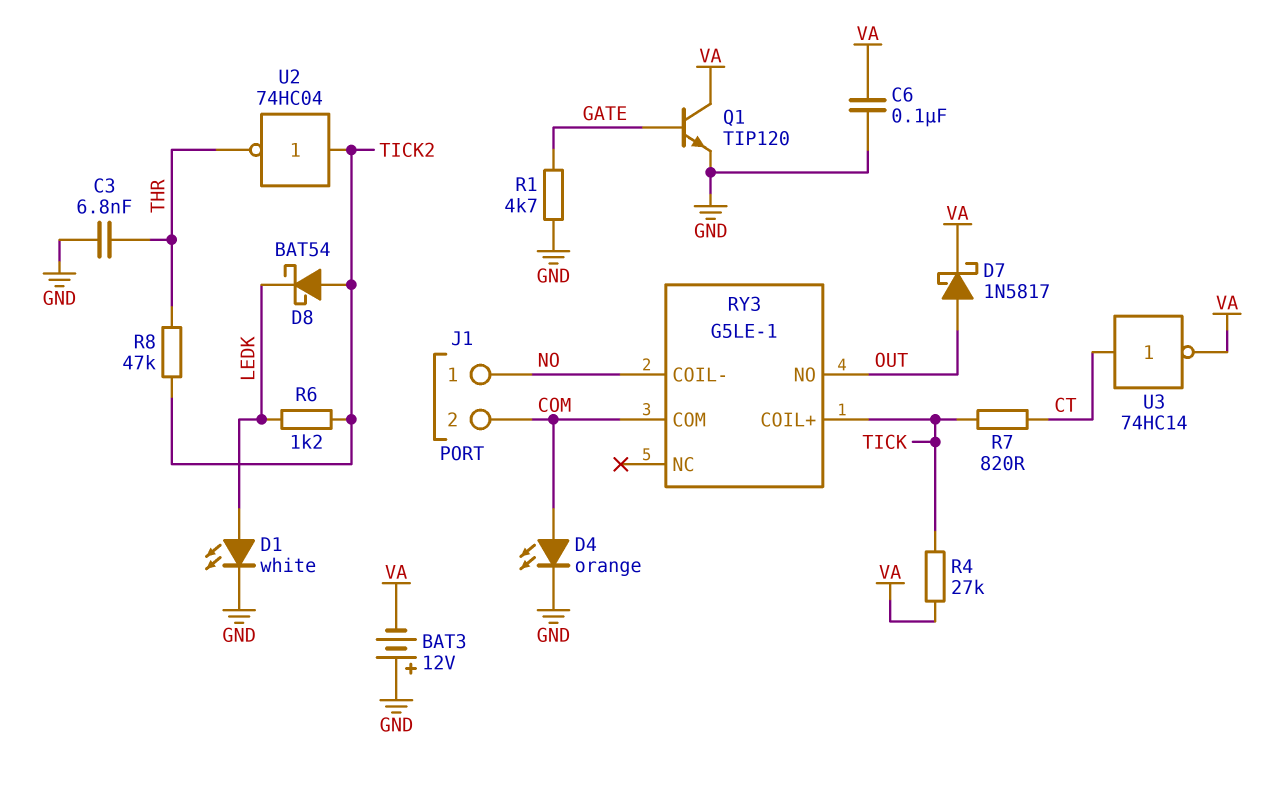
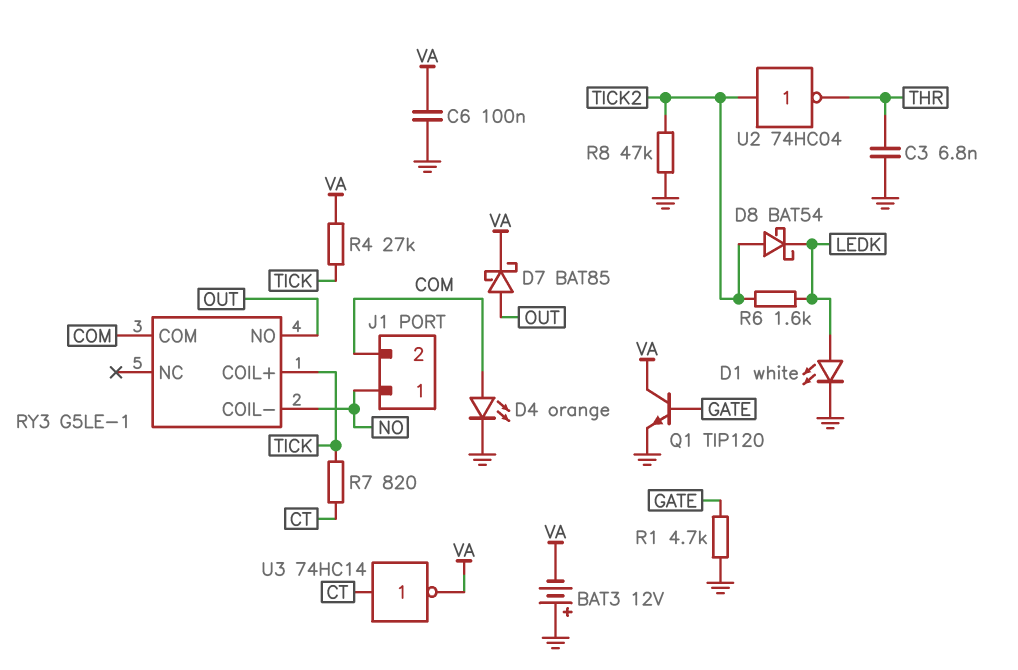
D7: schottky 1N5817 (A OUT, K VA) -> schottky BAT85 (A OUT, K VA)
R6: 1.2k (LEDK, TICK2) -> 1.6k (LEDK, TICK2)
R8: 47k (THR, TICK2) -> 47k (GND, TICK2)

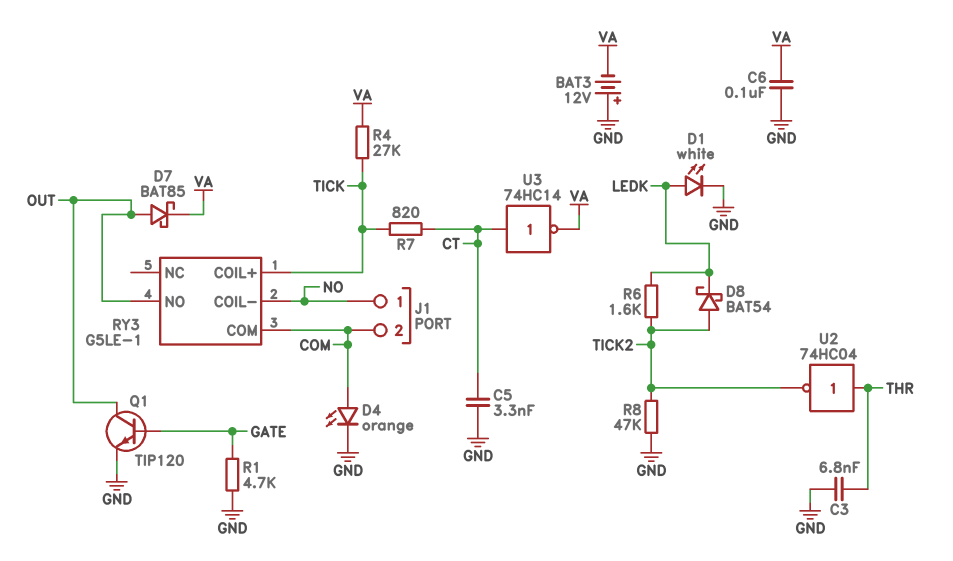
C5: none -> 3.3nF (CT, GND)
Q1: NPN TIP120 (B GATE, C VA, E GND) -> NPN TIP120 (B GATE, C OUT, E GND)
U2: NOT 74HC04 (in TICK2, out THR) -> NOT 74HC04 (in THR, out TICK2)

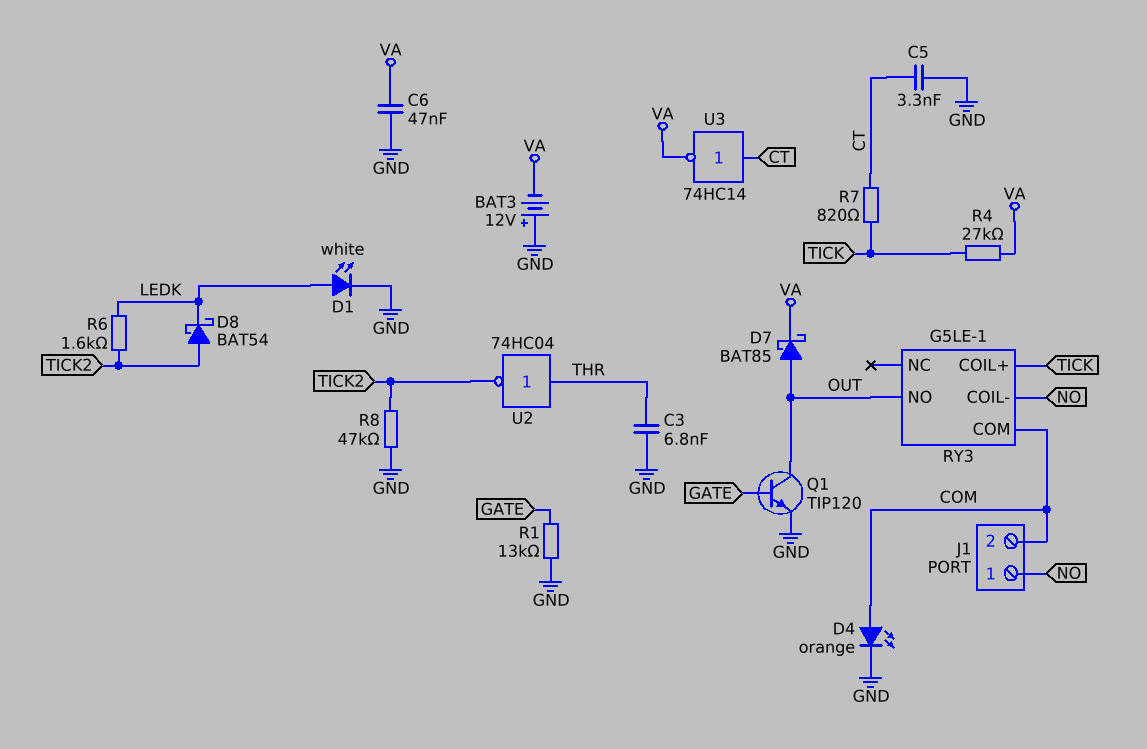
C6: 100nF (GND, VA) -> 47nF (GND, VA)
R1: 4.7k (GATE, GND) -> 13k (GATE, GND)

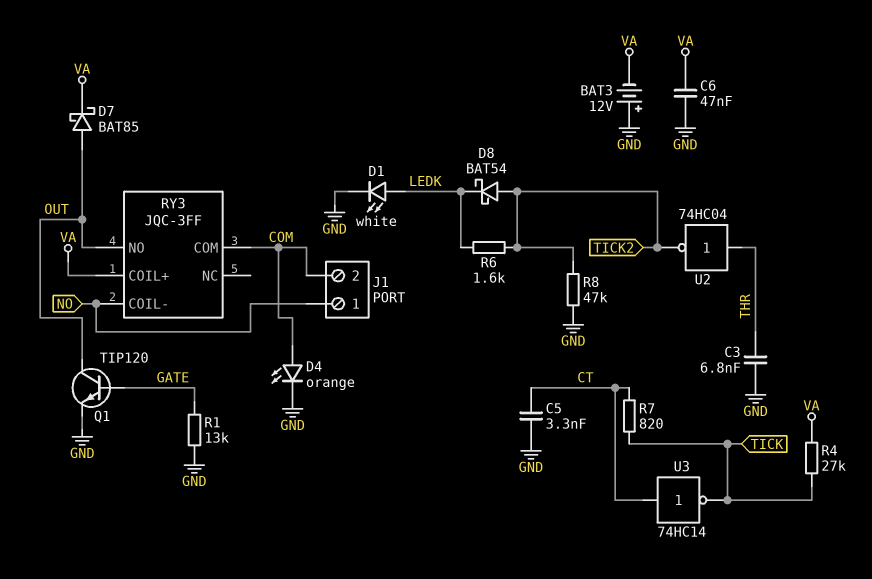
RY3: G5LE-1 -> JQC-3FF
RY3 pin COIL+: TICK -> VA
U3: NOT 74HC14 (in CT, out VA) -> NOT 74HC14 (in CT, out TICK)

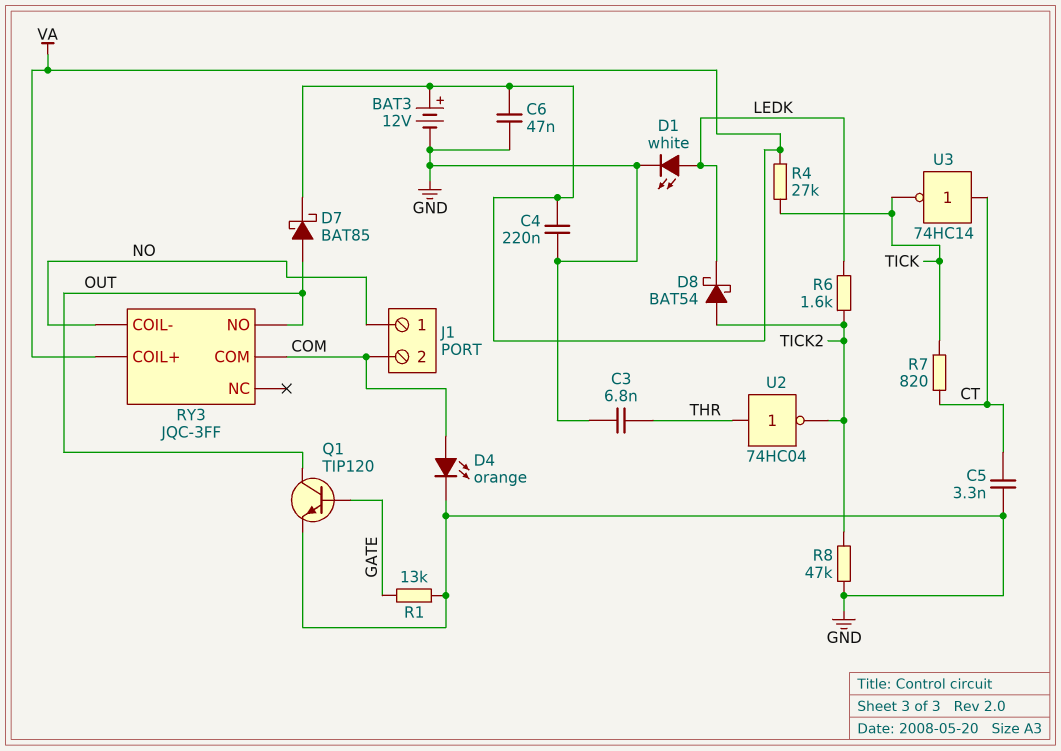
BAT3: 12V (plus GND, minus VA) -> 12V (plus VA, minus GND)
C4: none -> 220nF (GND, VA)

